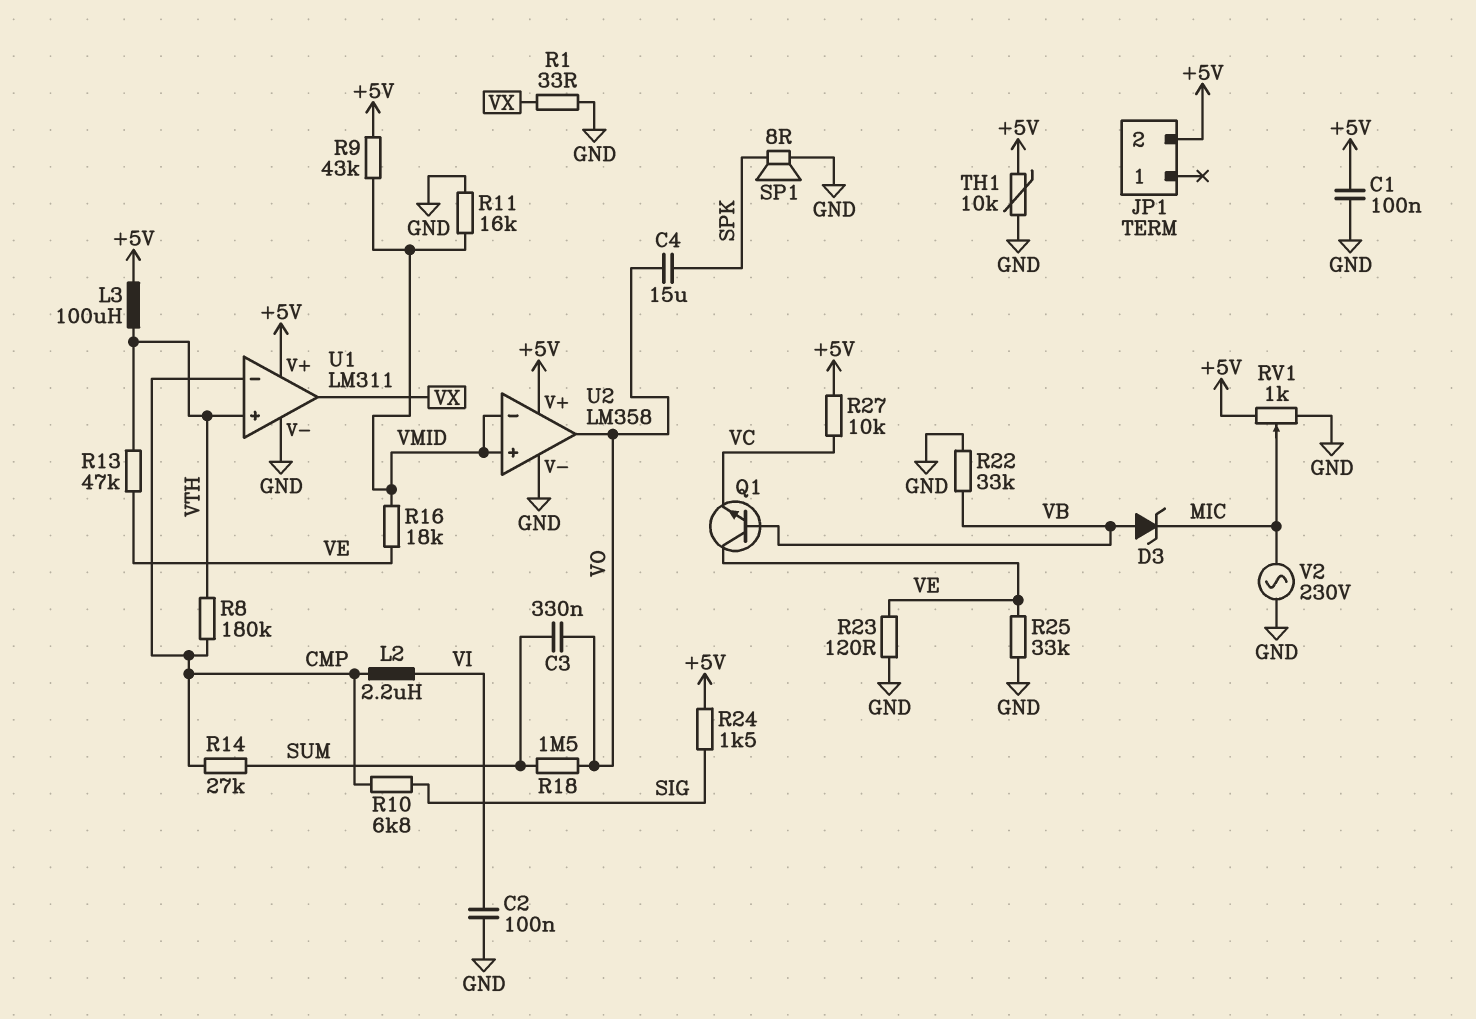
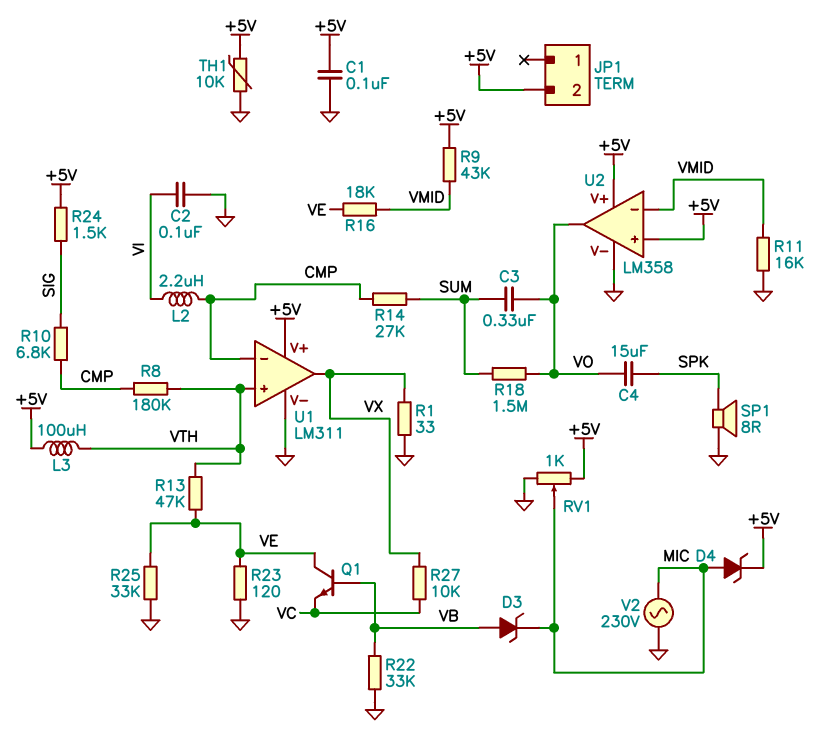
D4: none -> zener (A MIC, K +5V)
R27: 10k (+5V, VC) -> 10k (VC, VX)
U2 pin in+: VMID -> +5V

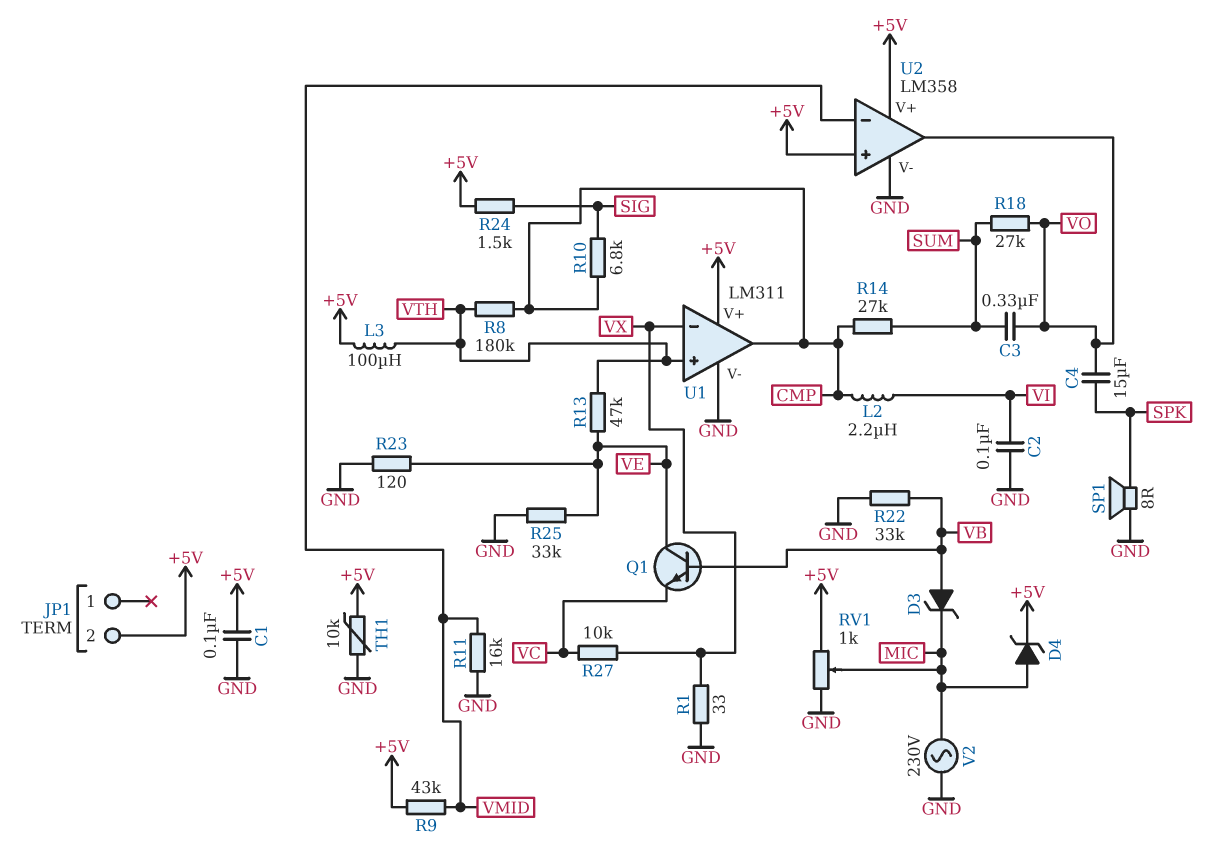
R16: 18k (VE, VMID) -> none
R18: 1.5M (SUM, VO) -> 27k (SUM, VO)
U1 pin in-: CMP -> VX
U1 pin out: VX -> CMP

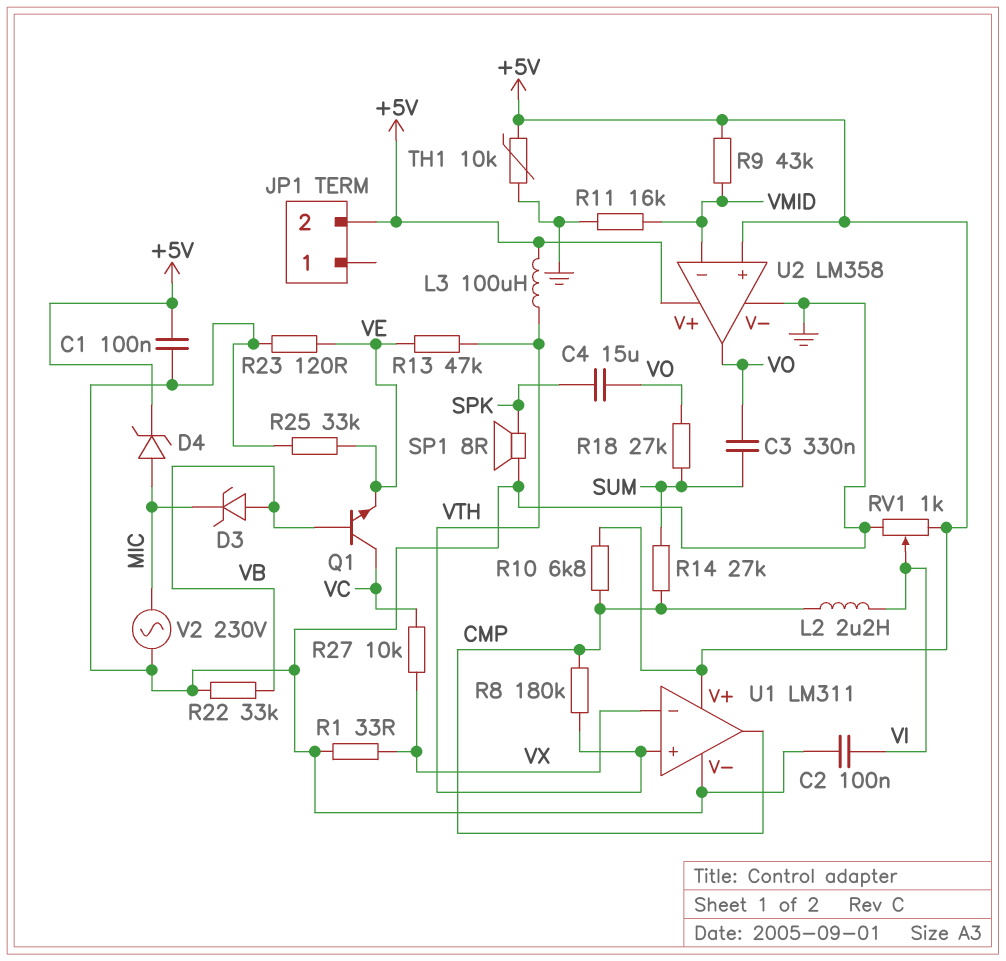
Q1: NPN (B VB, C VE, E VC) -> NPN (B VB, C VC, E VE)
R10: 6.8k (CMP, SIG) -> 6.8k (+5V, CMP)
R24: 1.5k (+5V, SIG) -> none
RV1: 1k (+5V, GND, wiper MIC) -> 1k (+5V, GND, wiper VI)

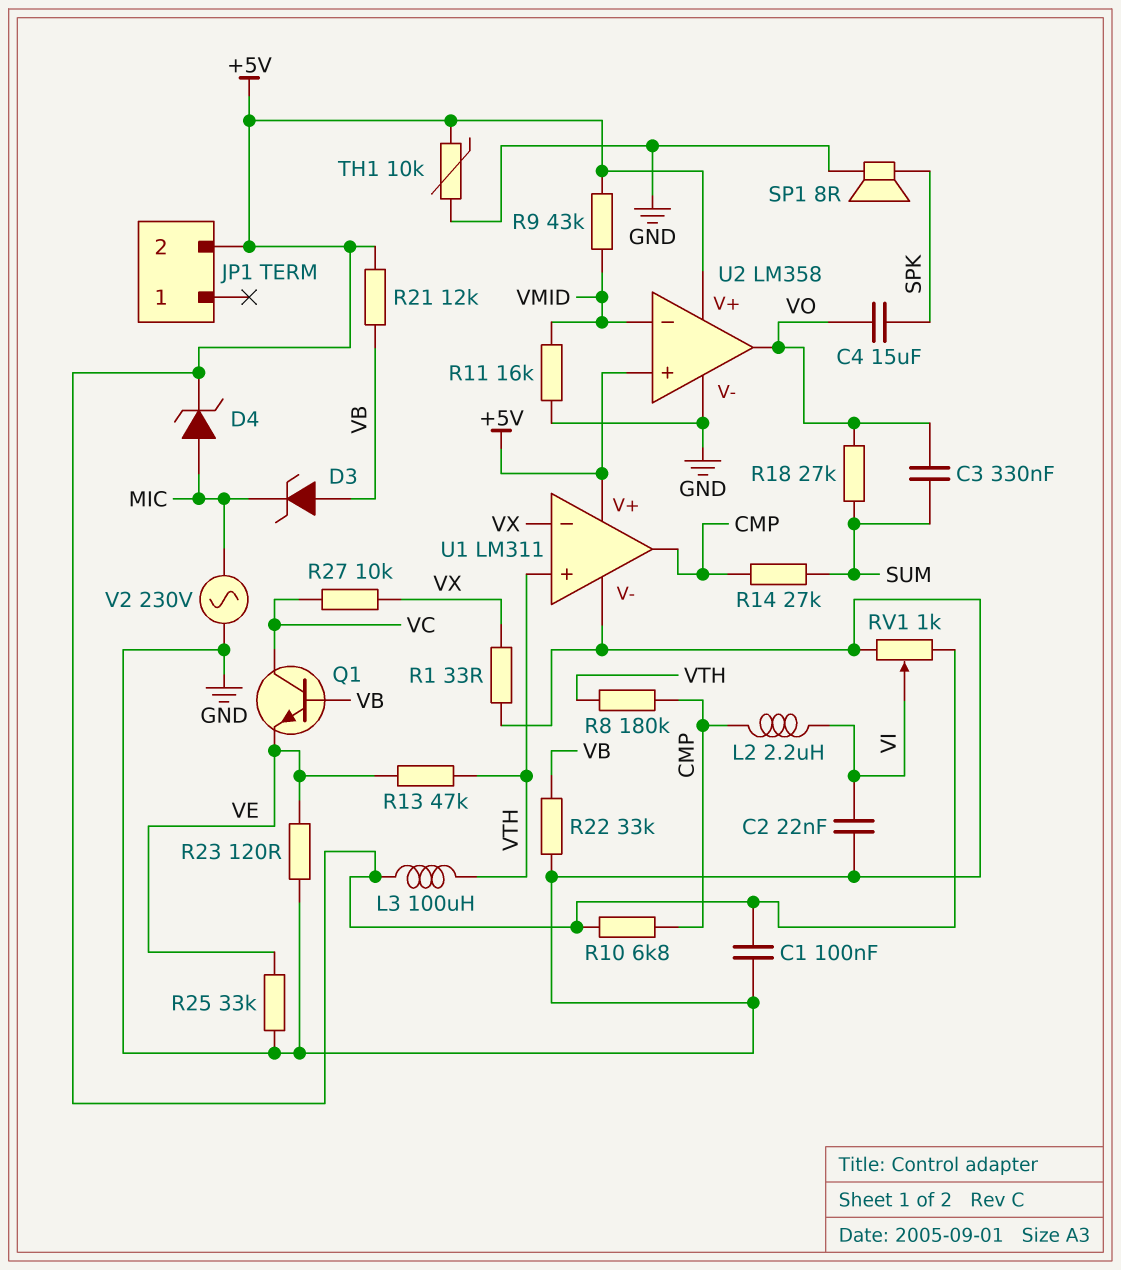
C2: 100nF (GND, VI) -> 22nF (GND, VI)
R21: none -> 12k (+5V, VB)

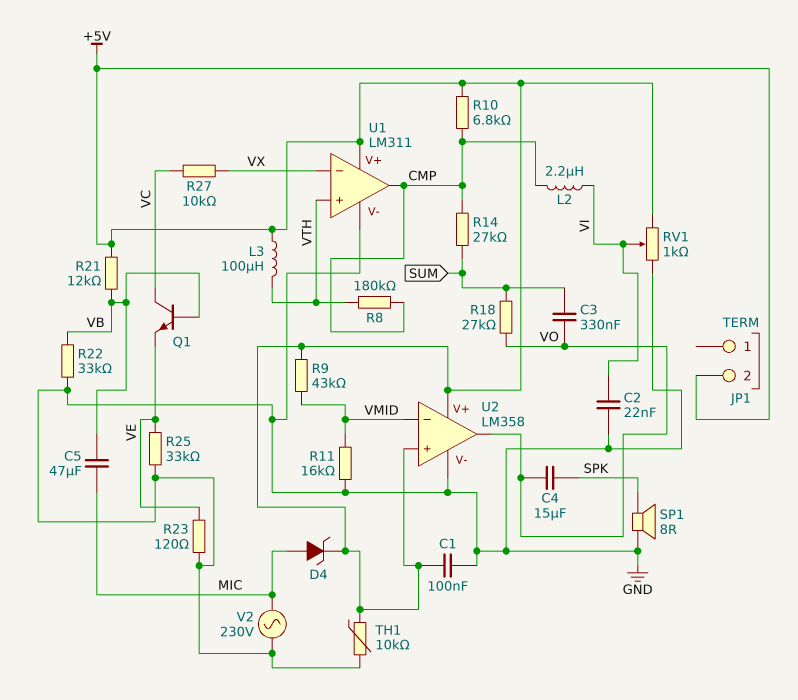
C5: none -> 47uF (MIC, VB)
D3: zener (A VB, K MIC) -> none
R1: 33 (GND, VX) -> none
R13: 47k (VE, VTH) -> none

